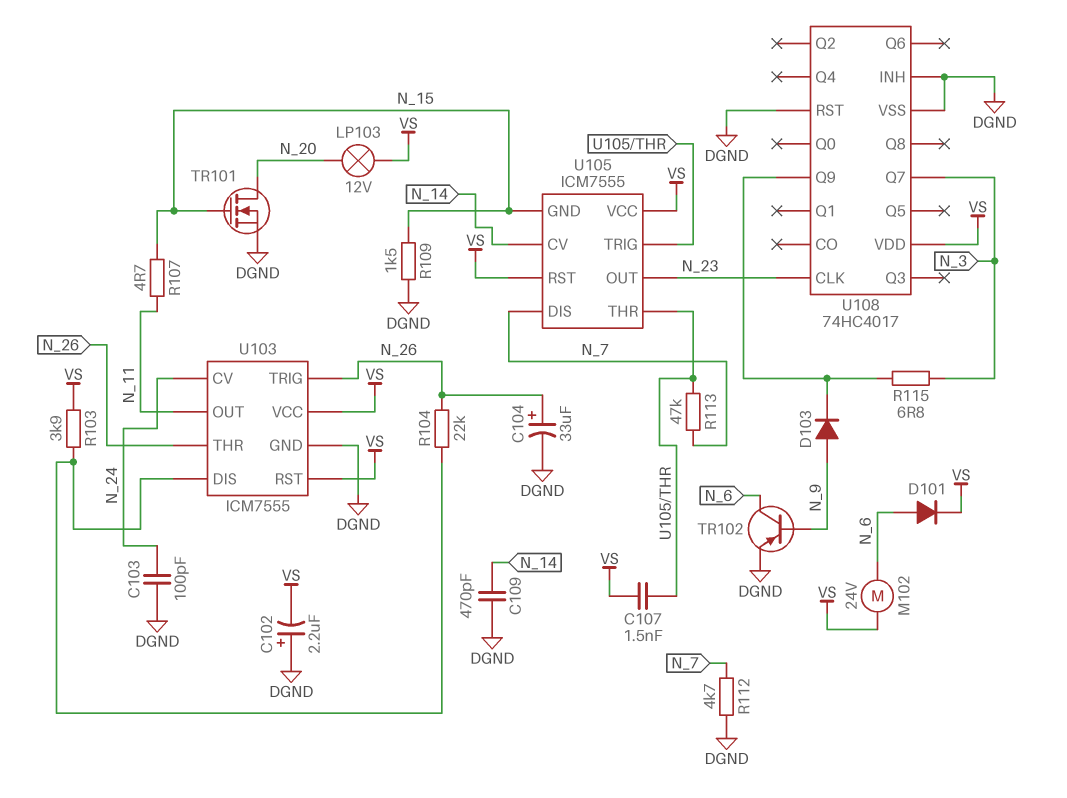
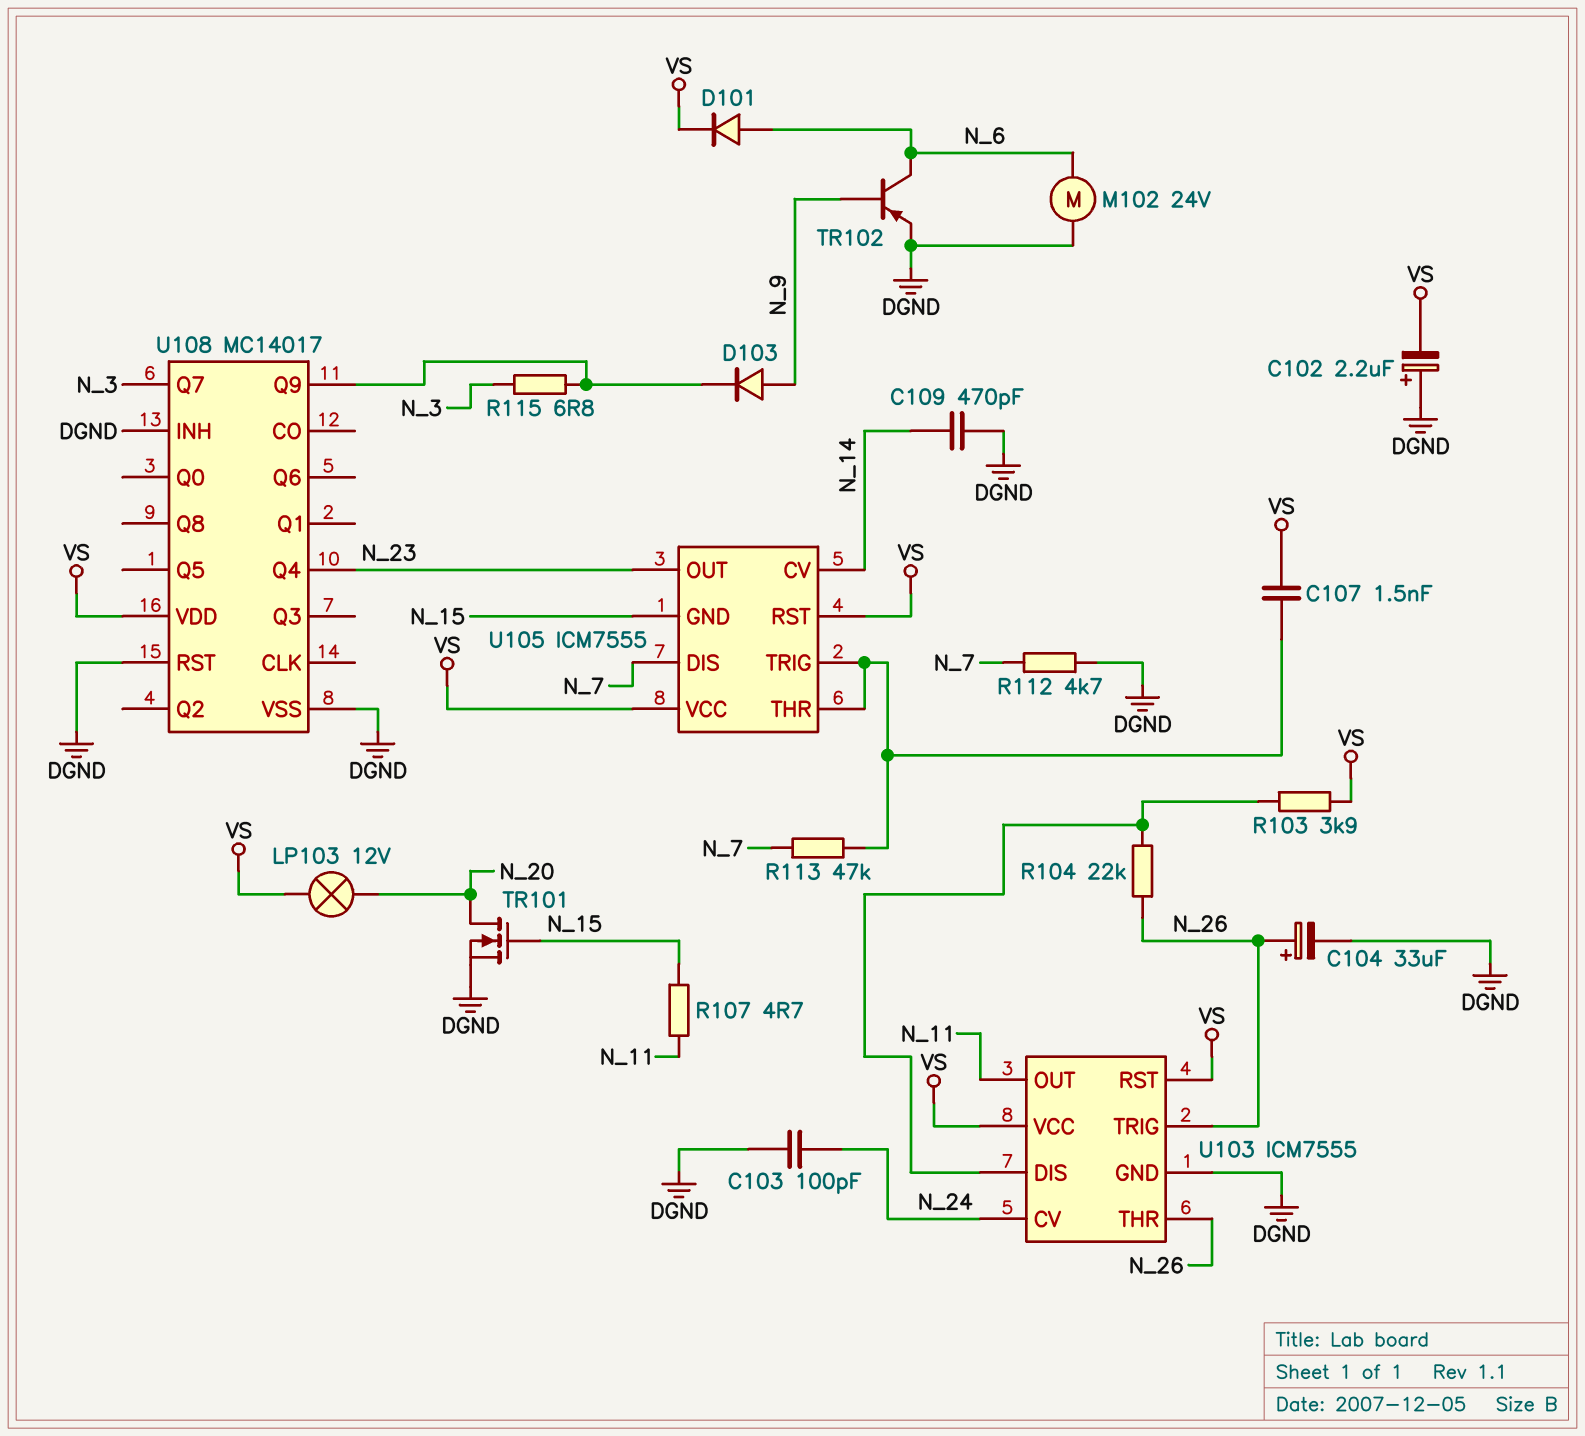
M102: motor 24V (N_6, VS) -> motor 24V (DGND, N_6)
R109: 1.5k (DGND, N_15) -> none
U108: 74HC4017 -> MC14017
U108 pin CLK: N_23 -> none
U108 pin Q4: none -> N_23

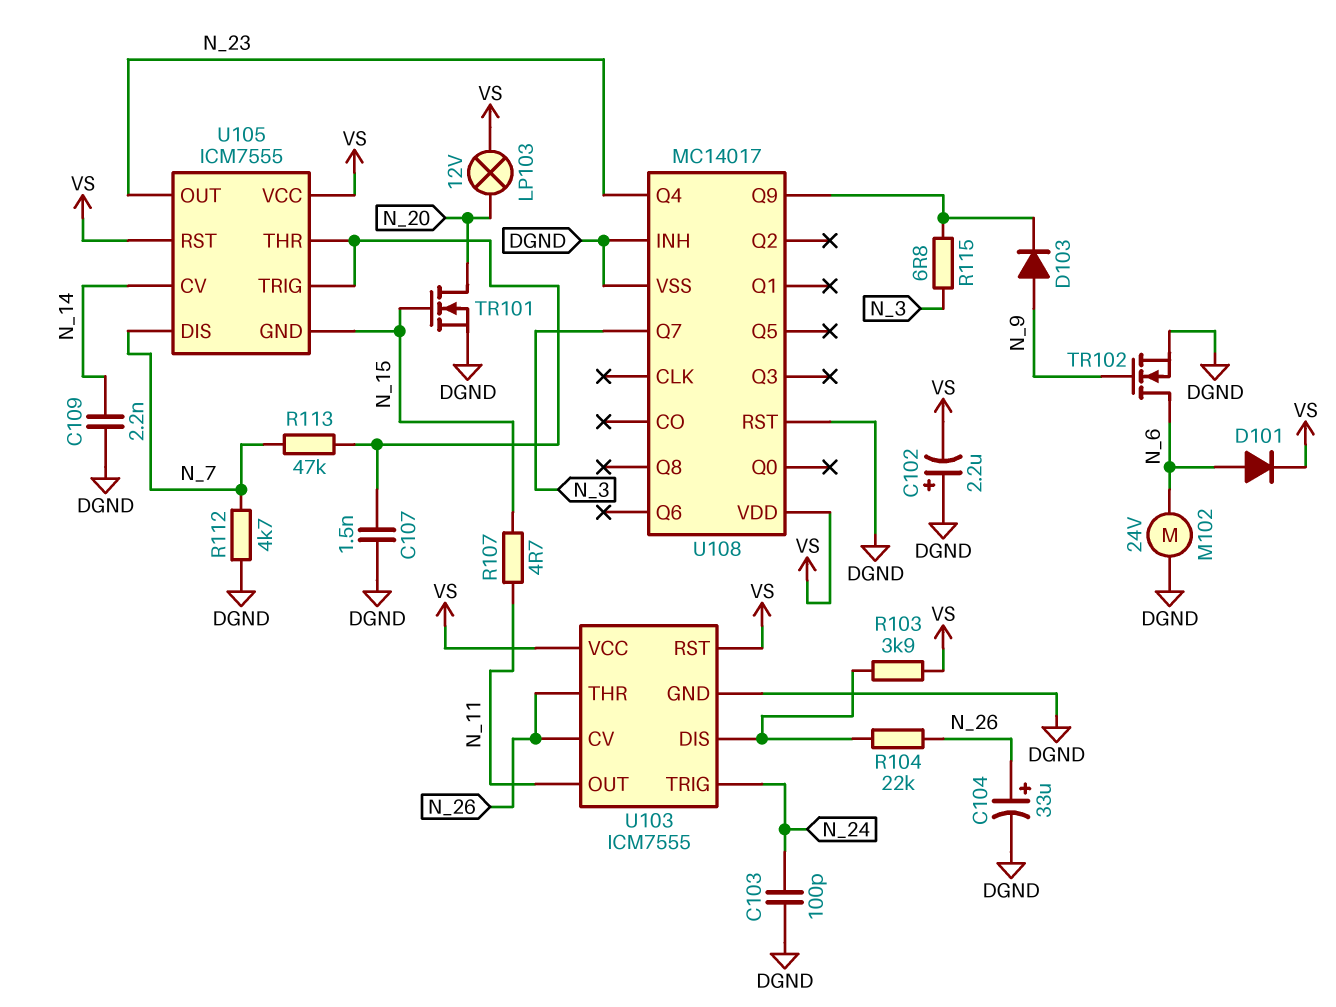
C107: 1.5nF (U105/THR, VS) -> 1.5nF (DGND, U105/THR)
C109: 470pF (DGND, N_14) -> 2.2nF (DGND, N_14)
TR102: PNP (B N_9, C N_6, E DGND) -> NMOS (G N_9, D N_6, S DGND)
U103 pin CV: N_24 -> N_26
U103 pin TRIG: N_26 -> N_24

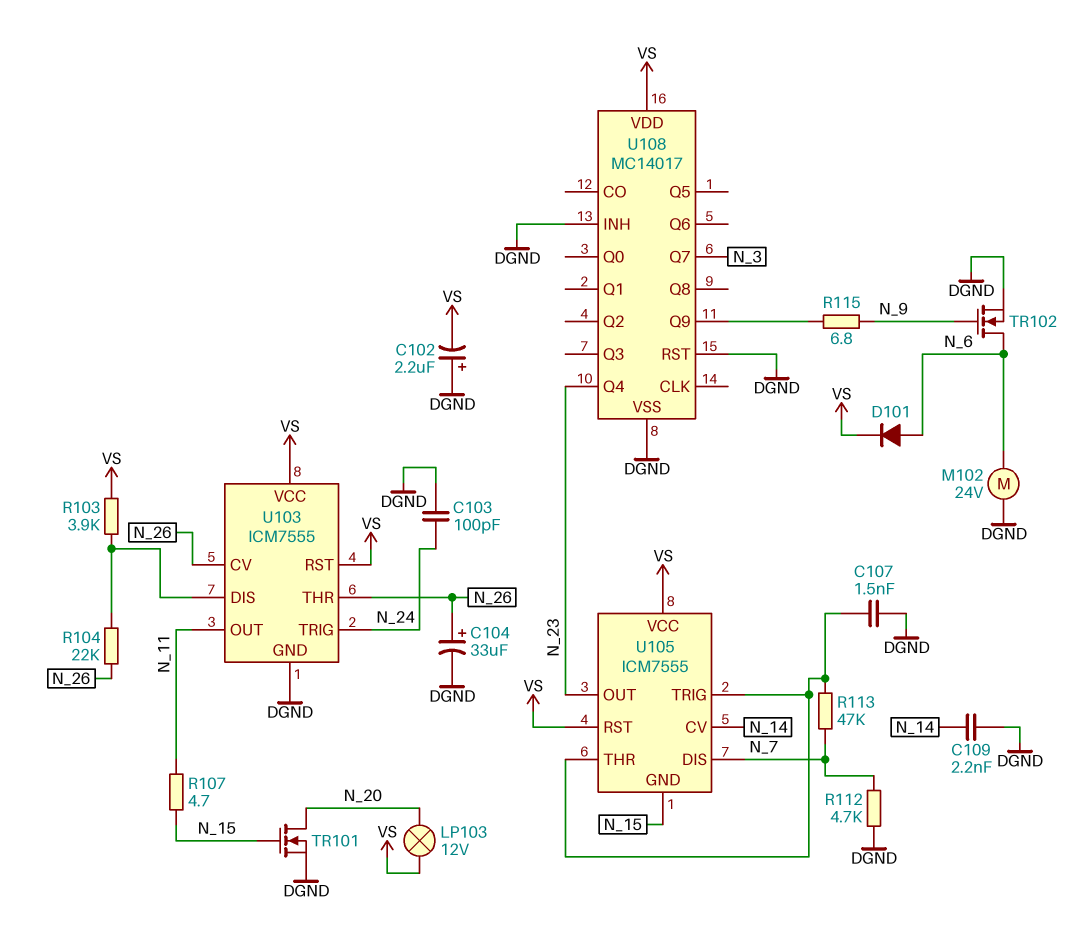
D103: diode (A N_9, K U108/Q9) -> none
R115: 6.8 (N_3, U108/Q9) -> 6.8 (N_9, U108/Q9)

